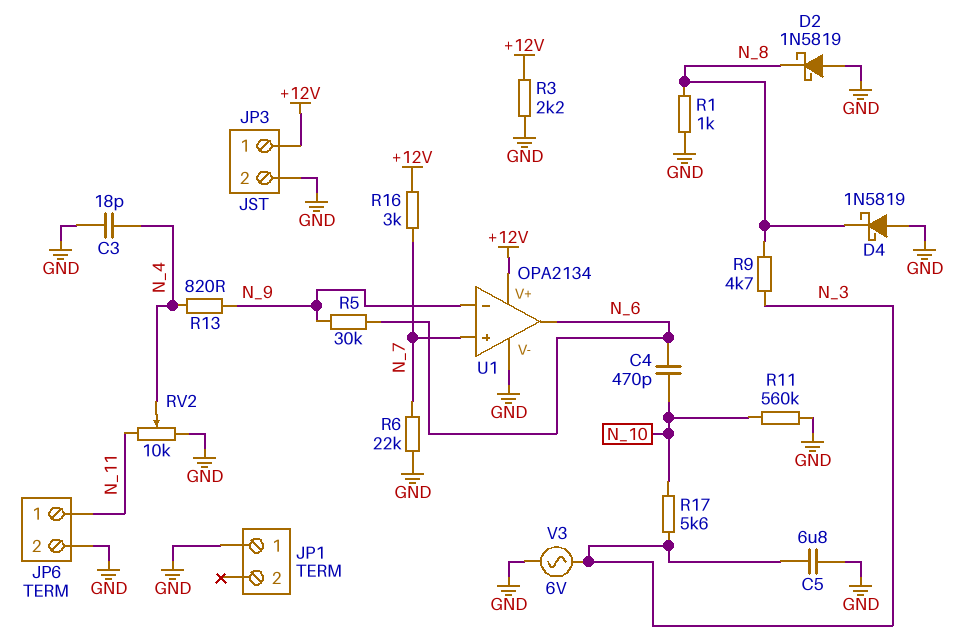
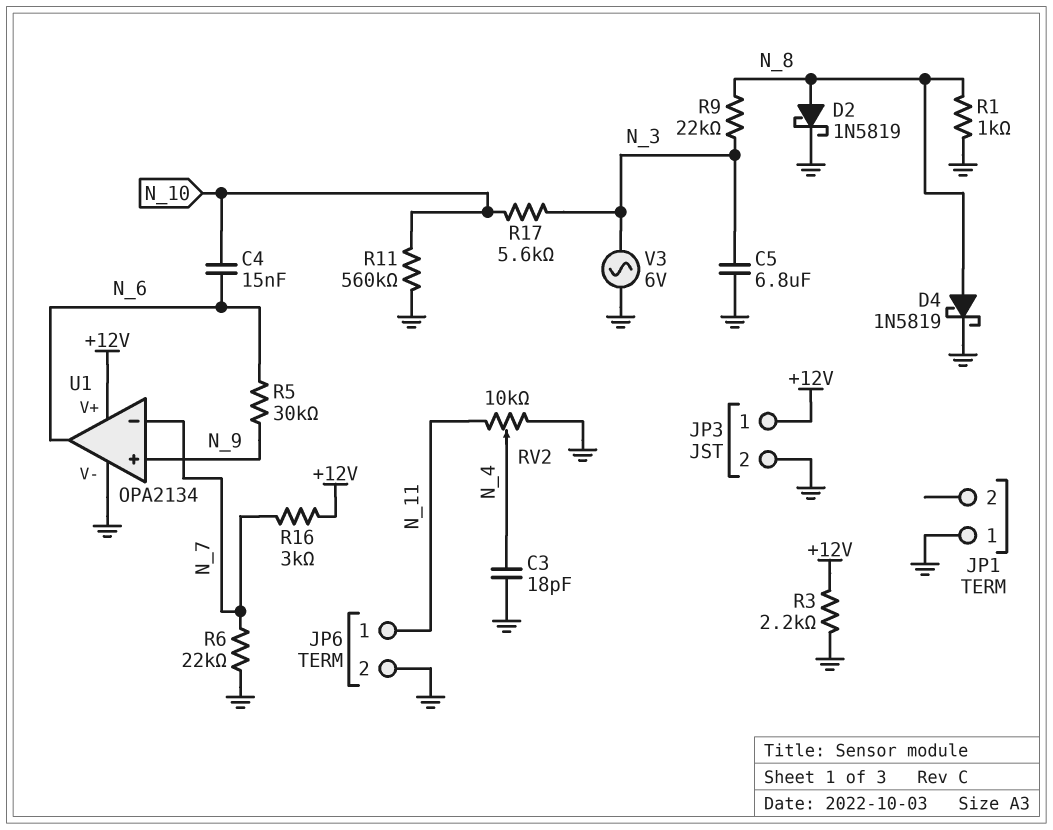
C4: 470pF (N_6, N_10) -> 15nF (N_6, N_10)
D2: schottky 1N5819 (A GND, K N_8) -> schottky 1N5819 (A N_8, K GND)
D4: schottky 1N5819 (A GND, K N_8) -> schottky 1N5819 (A N_8, K GND)
R9: 4.7k (N_3, N_8) -> 22k (N_3, N_8)
R13: 820 (N_4, N_9) -> none
U1 pin in+: N_7 -> N_9
U1 pin in-: N_9 -> N_7

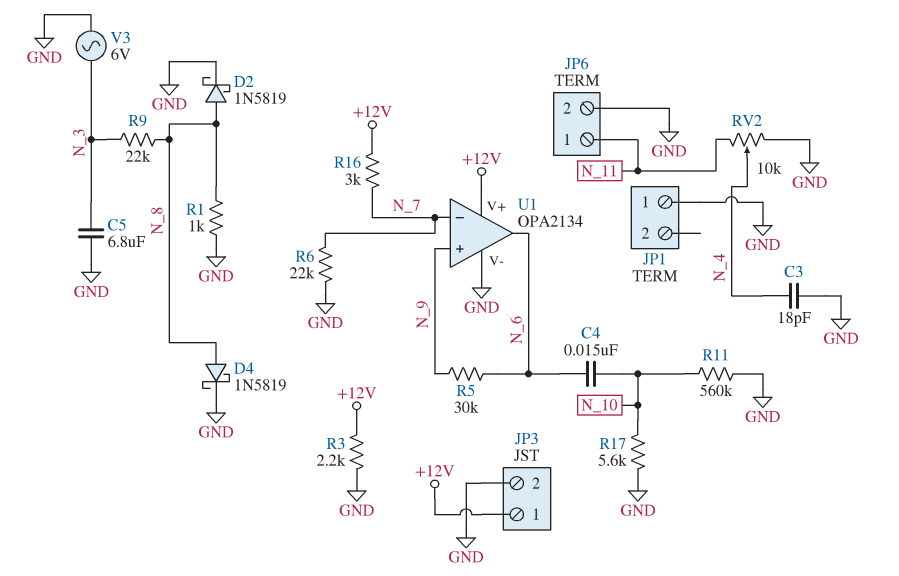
R17: 5.6k (N_3, N_10) -> 5.6k (GND, N_10)

